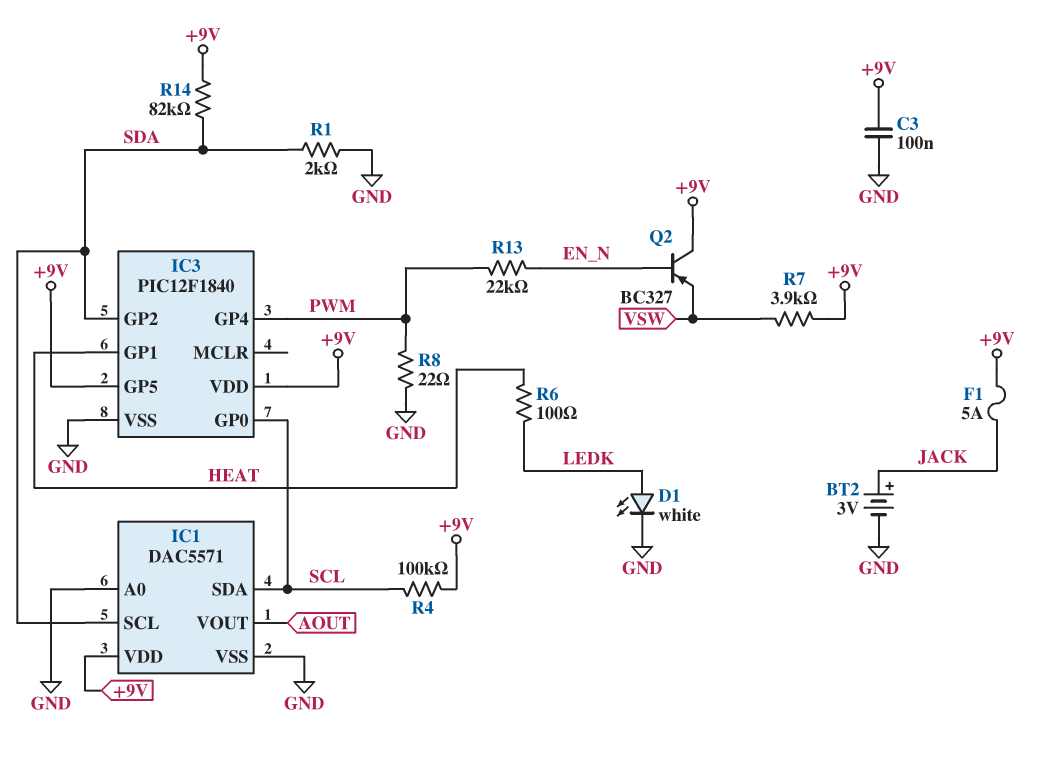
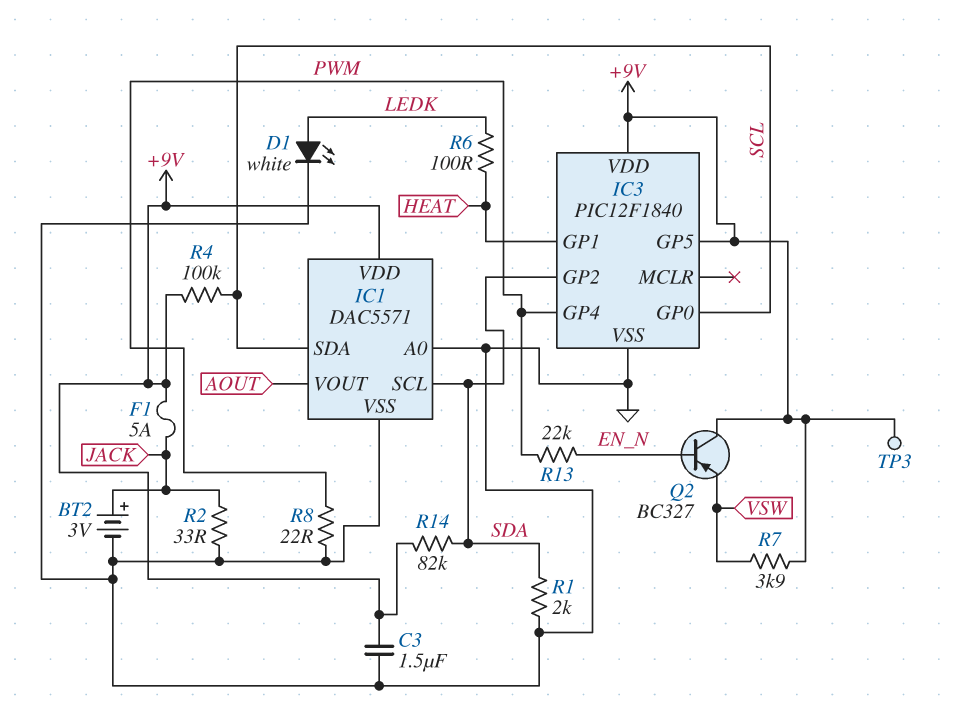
C3: 100nF (+9V, GND) -> 1.5uF (+9V, GND)
R2: none -> 33 (GND, JACK)
TP3: none -> test point (+9V)

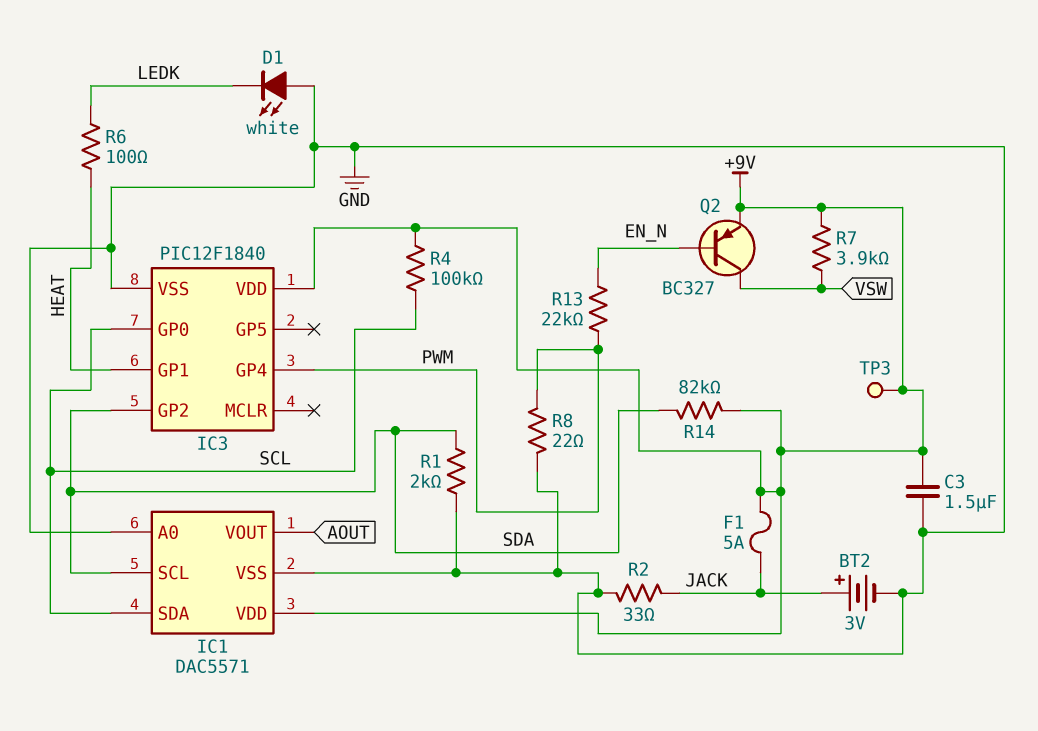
D1: LED white (A LEDK, K GND) -> LED white (A GND, K LEDK)
IC3 pin GP5: +9V -> none
Q2: PNP BC327 (B EN_N, C +9V, E VSW) -> PNP BC327 (B EN_N, C VSW, E +9V)

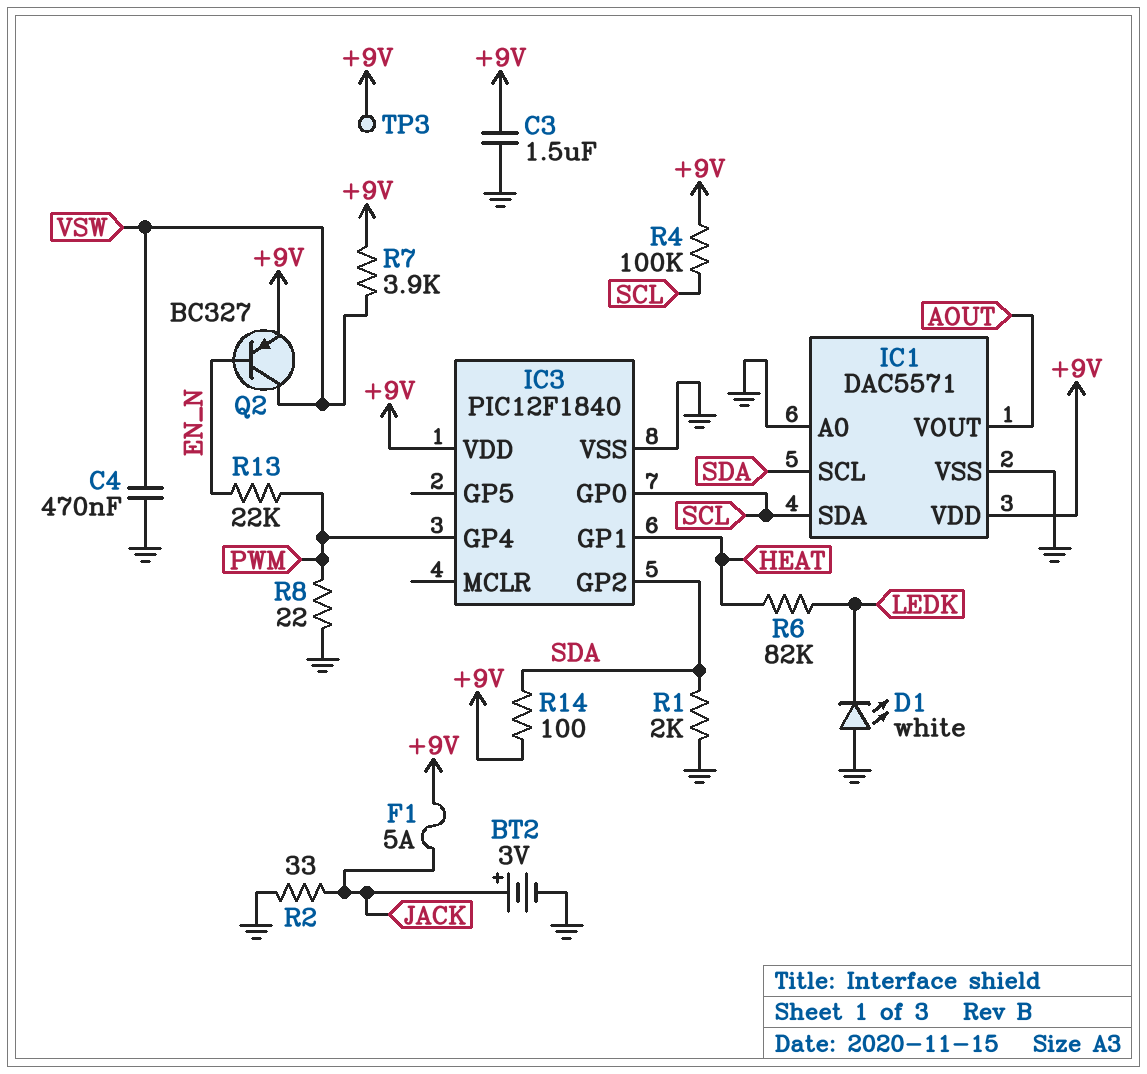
C4: none -> 470nF (GND, VSW)
R6: 100 (HEAT, LEDK) -> 82k (HEAT, LEDK)
R14: 82k (+9V, SDA) -> 100 (+9V, SDA)

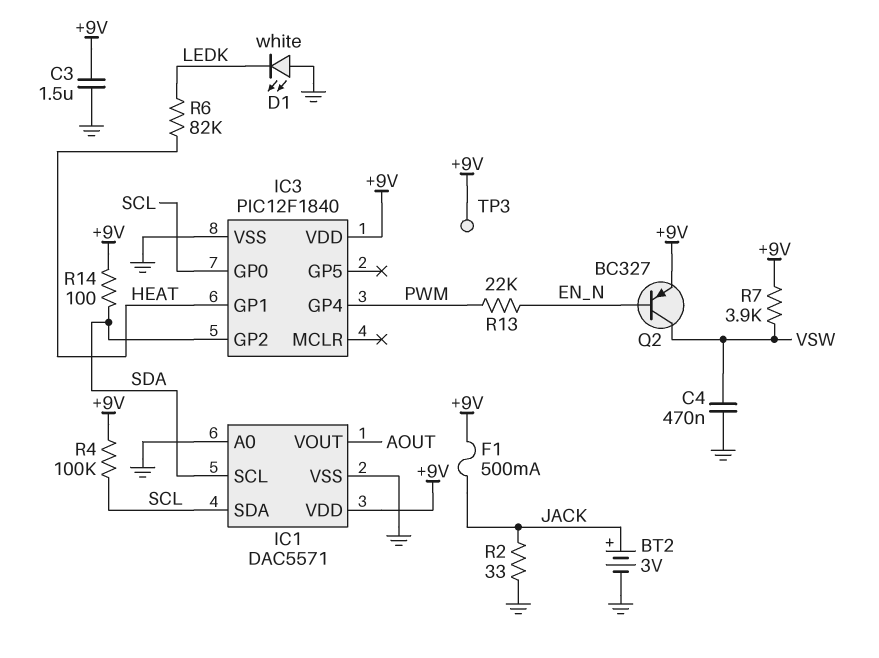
F1: 5A (+9V, JACK) -> 500mA (+9V, JACK)
R1: 2k (GND, SDA) -> none
R8: 22 (GND, PWM) -> none

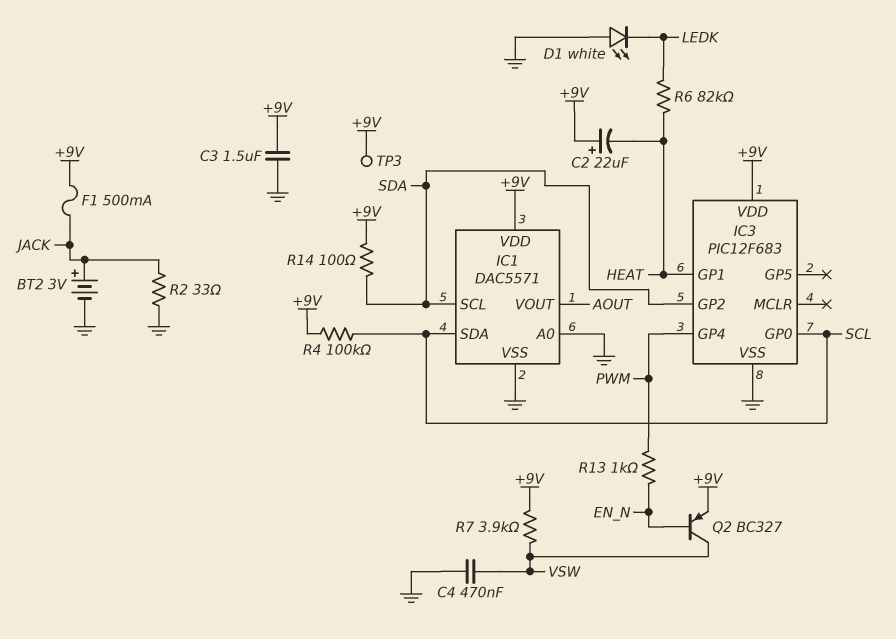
C2: none -> 22uF (plus +9V, minus HEAT)
IC3: PIC12F1840 -> PIC12F683
R13: 22k (EN_N, PWM) -> 1k (EN_N, PWM)

